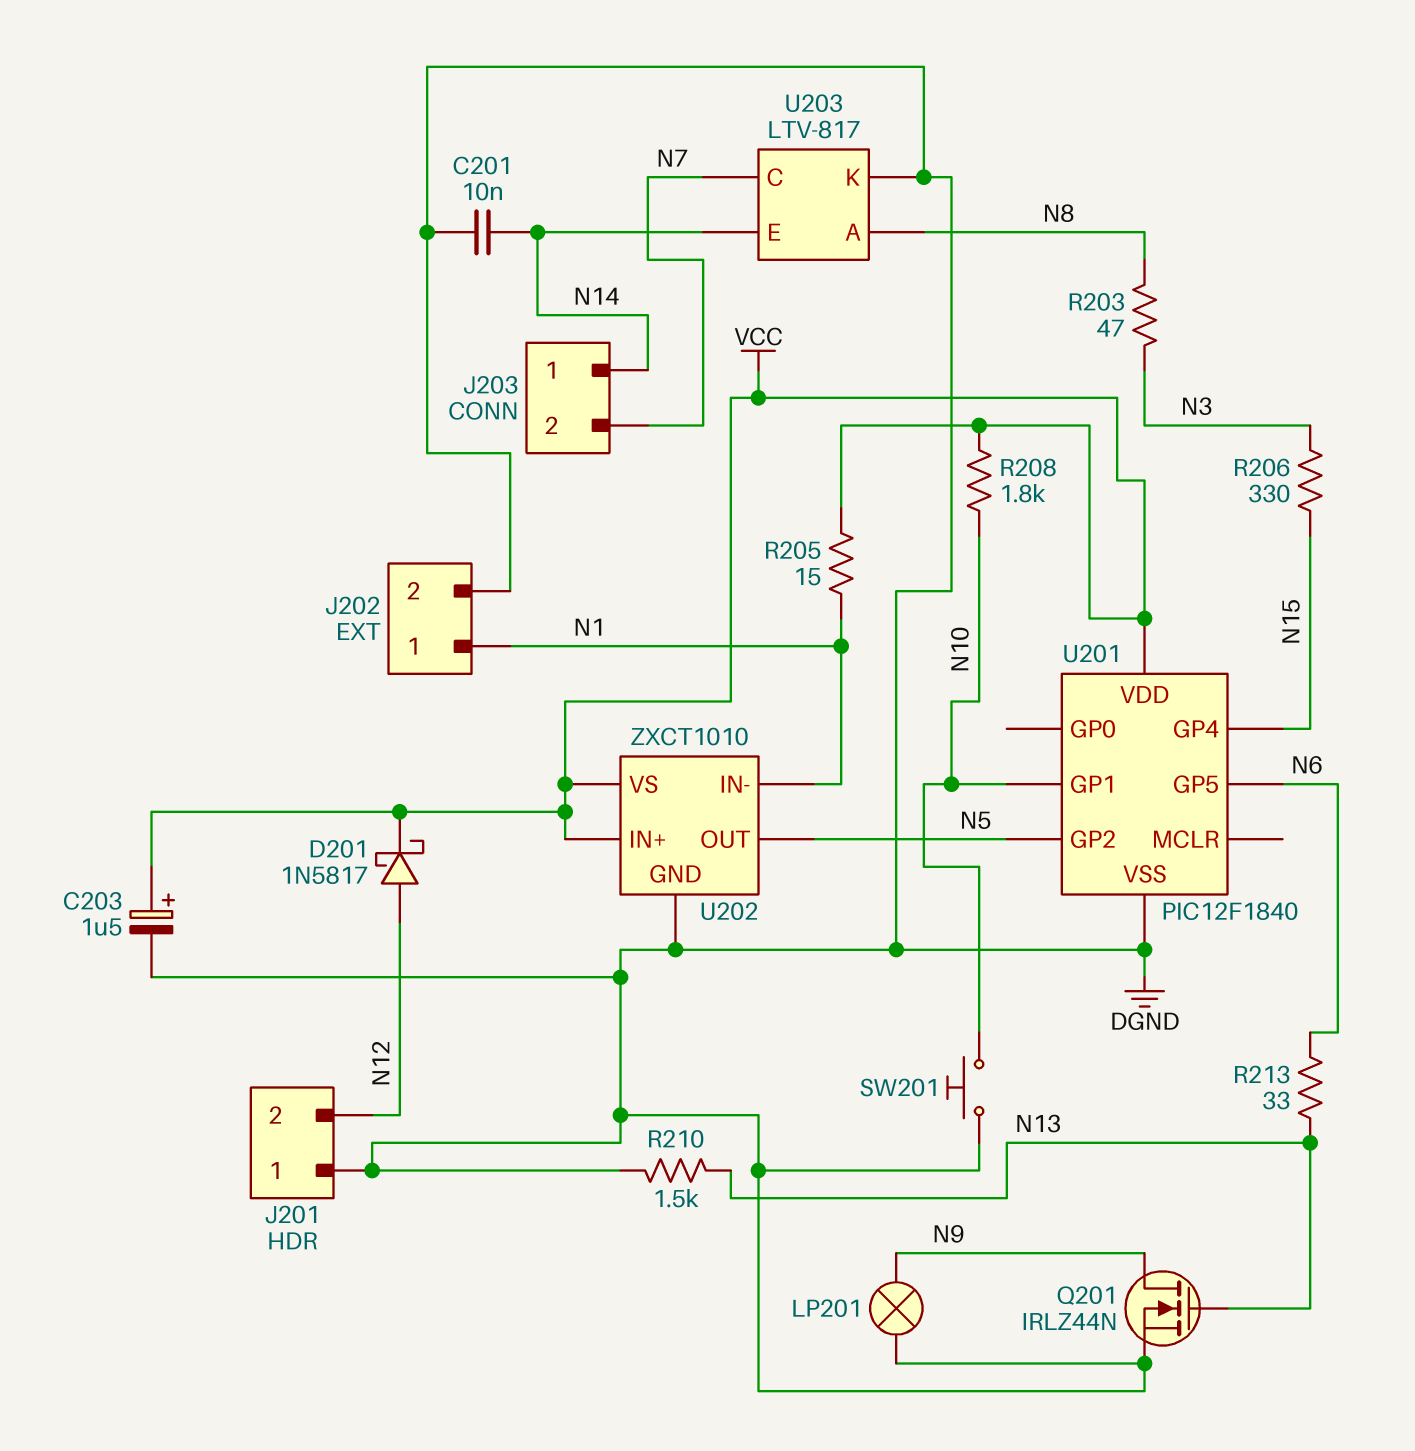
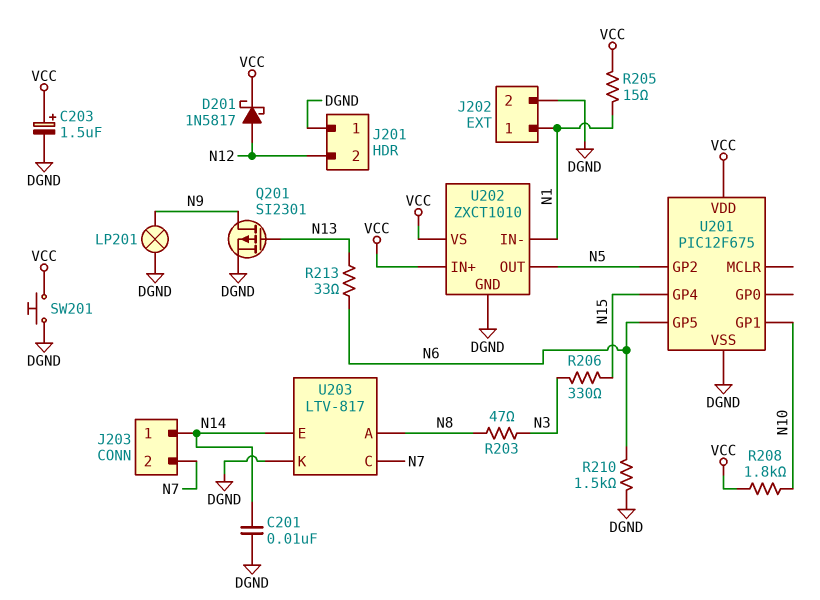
Q201: NMOS IRLZ44N (G N13, D N9, S DGND) -> PMOS SI2301 (G N13, D N9, S DGND)
R210: 1.5k (DGND, N13) -> 1.5k (DGND, N6)
SW201: button (DGND, N10) -> button (DGND, VCC)
U201: PIC12F1840 -> PIC12F675

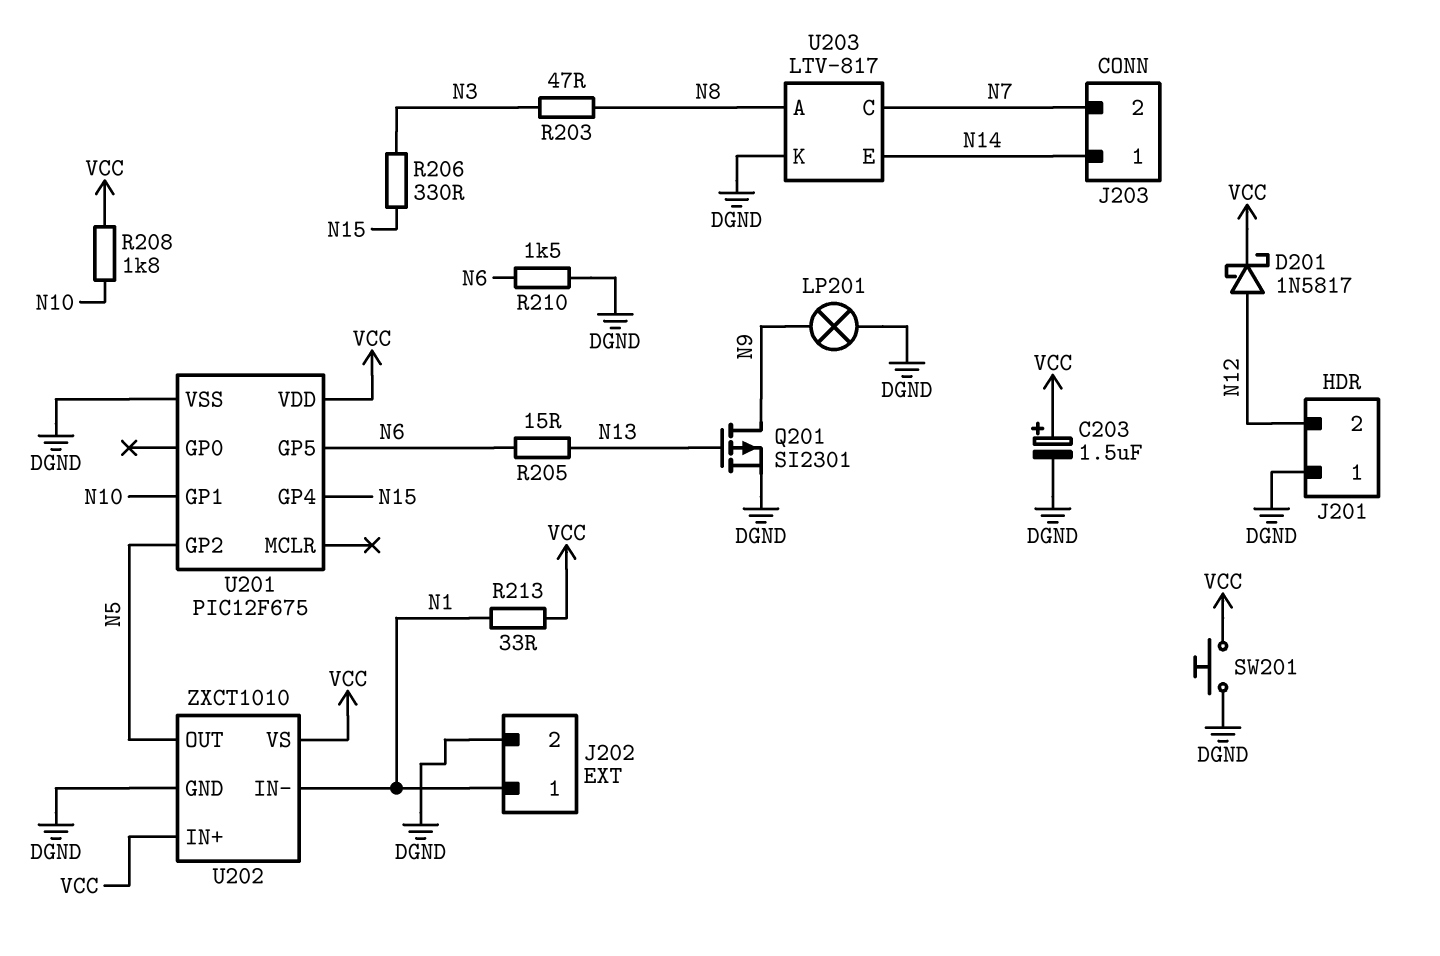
C201: 10nF (DGND, N14) -> none
R205: 15 (N1, VCC) -> 15 (N6, N13)
R213: 33 (N6, N13) -> 33 (N1, VCC)

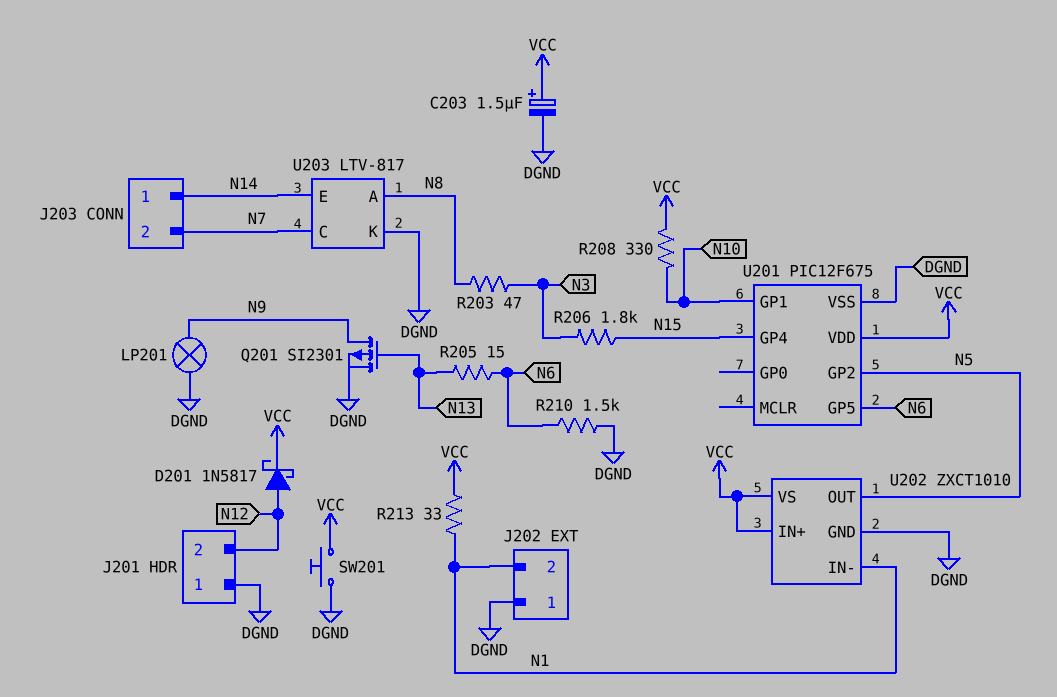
J202 pin 1: N1 -> DGND
J202 pin 2: DGND -> N1
R206: 330 (N3, N15) -> 1.8k (N3, N15)
R208: 1.8k (N10, VCC) -> 330 (N10, VCC)

